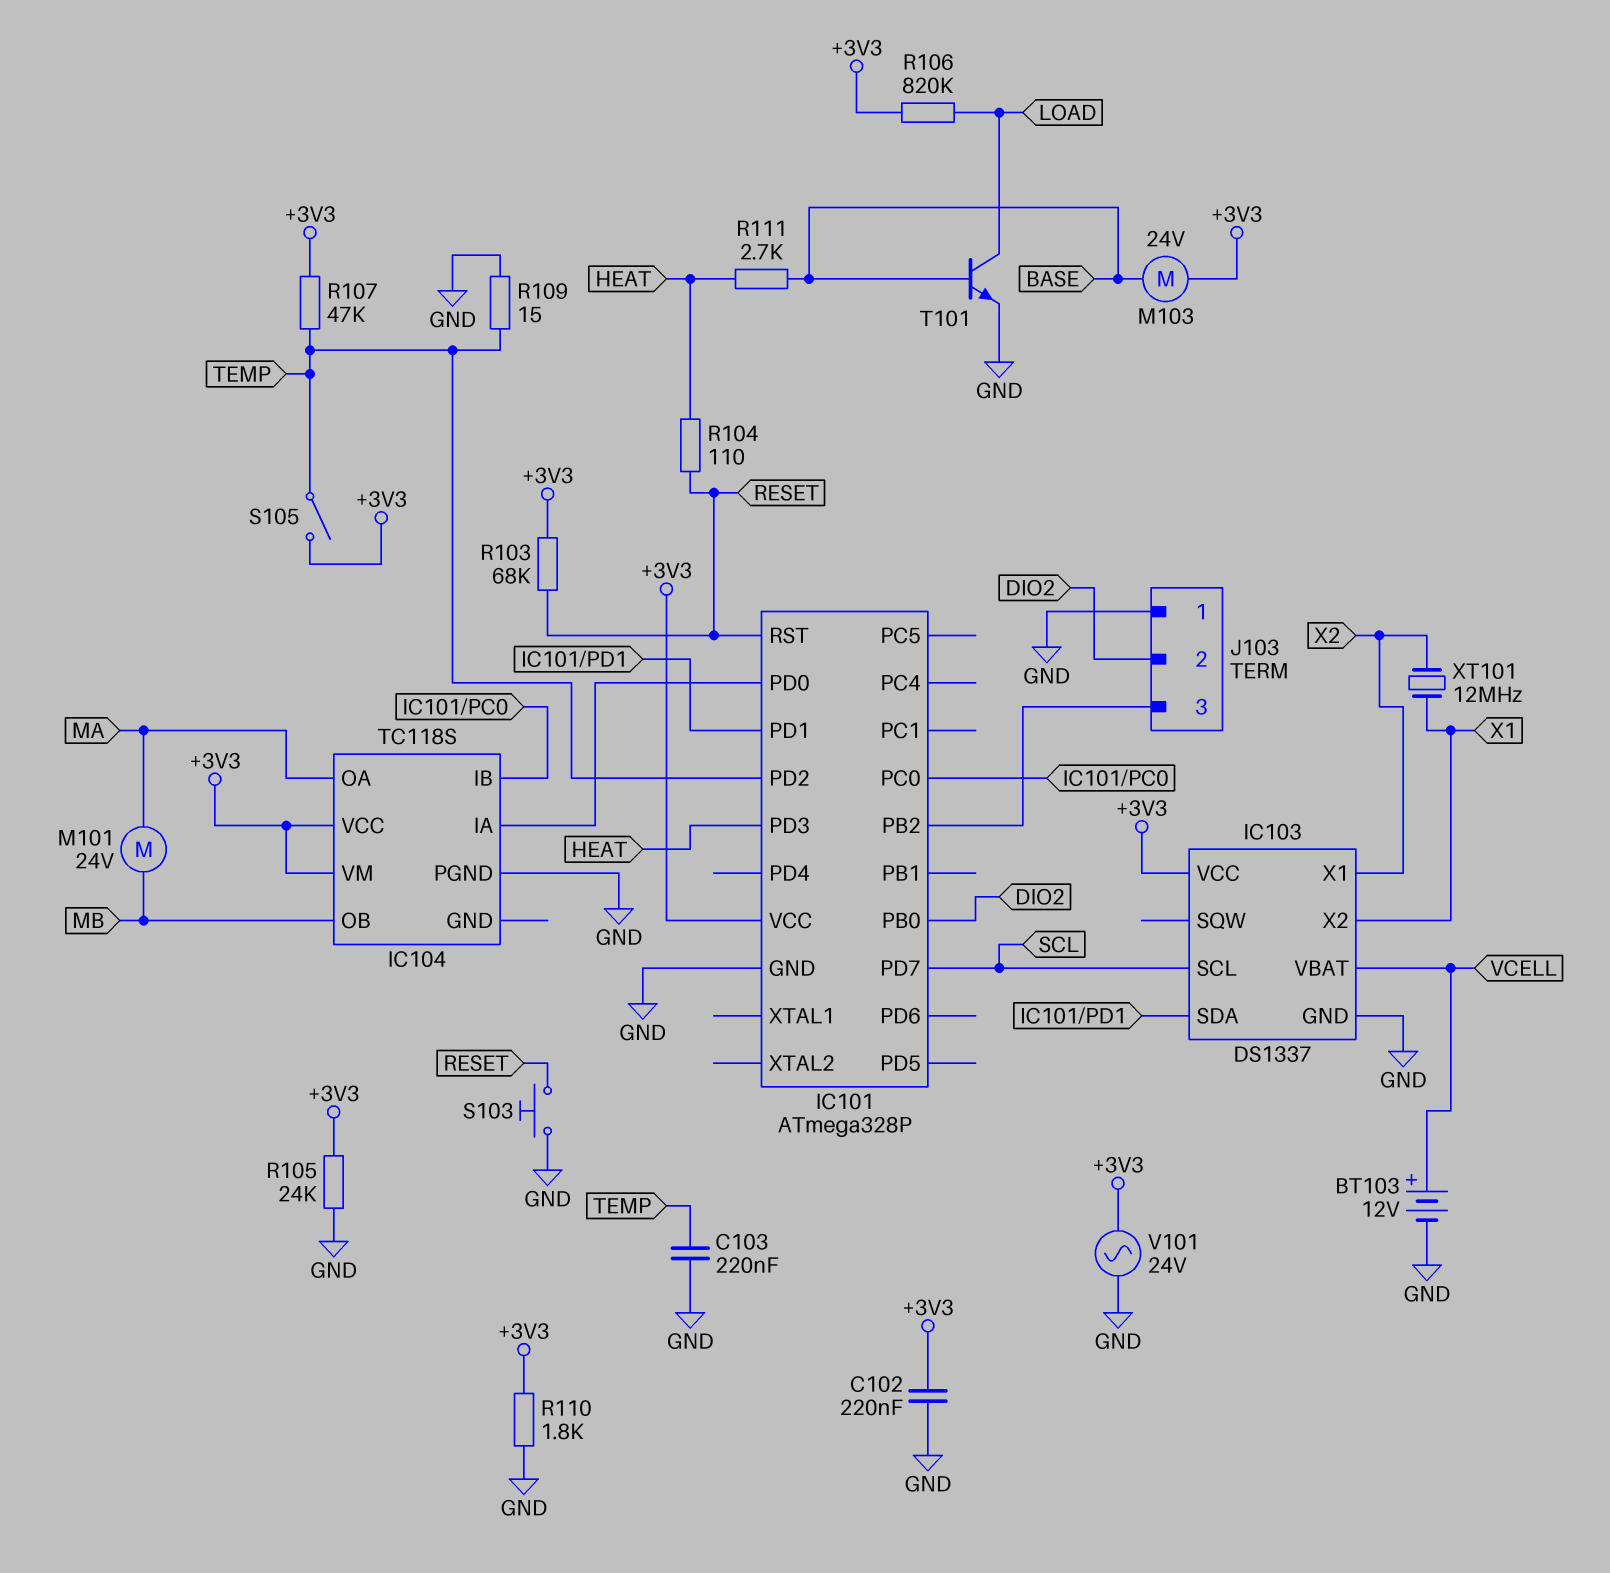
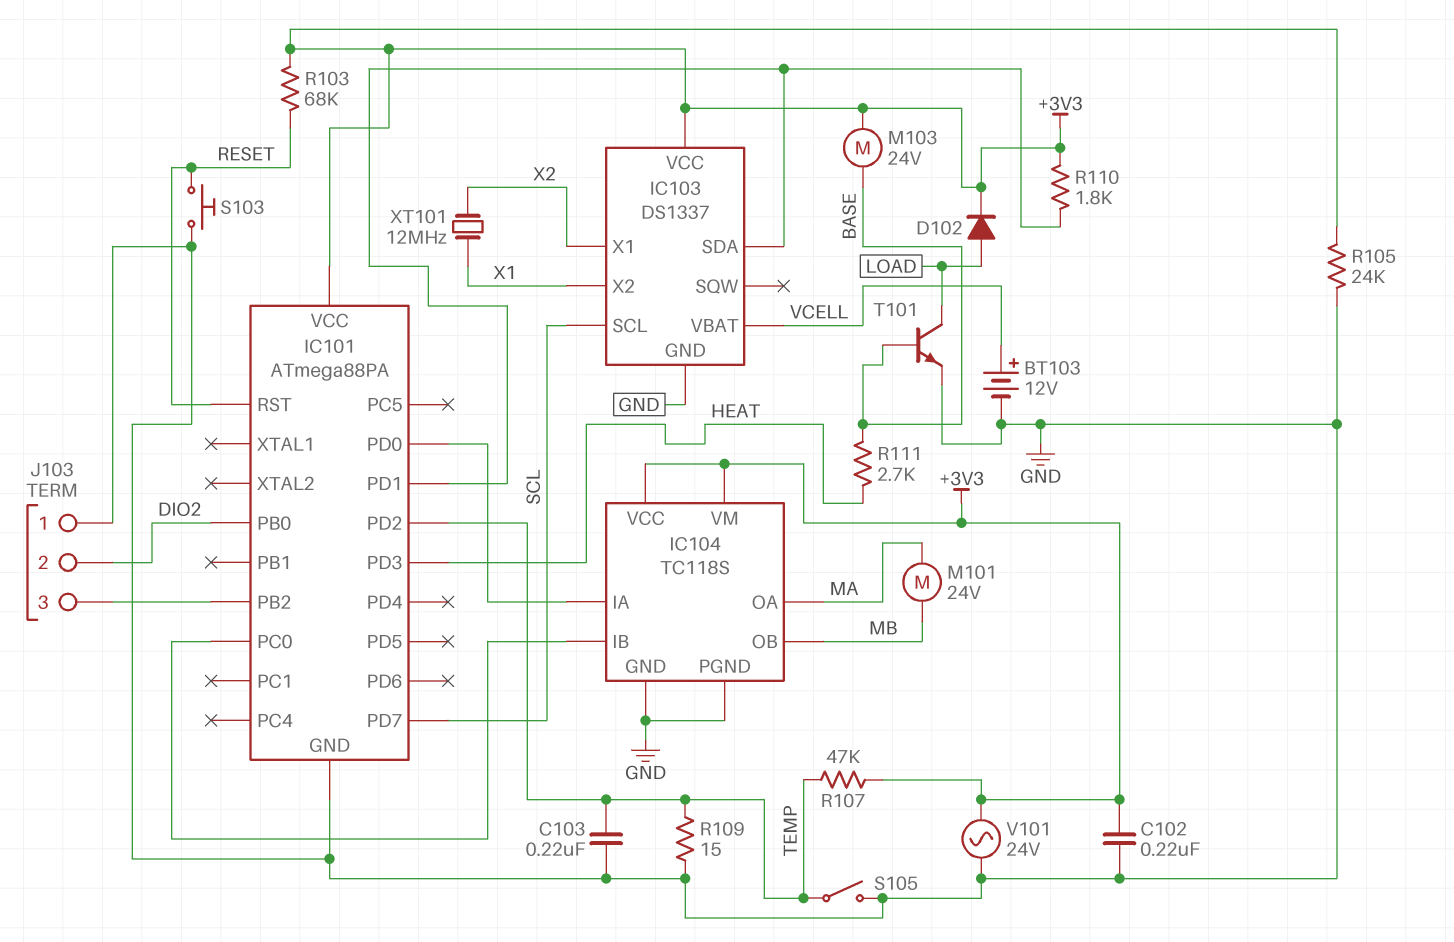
D102: none -> diode (A LOAD, K +3V3)
IC101: ATmega328P -> ATmega88PA
IC104 pin GND: none -> GND
R104: 110 (HEAT, RESET) -> none
R106: 820k (+3V3, LOAD) -> none
R110: 1.8k (+3V3, GND) -> 1.8k (+3V3, IC101/PD1)
S105: switch (+3V3, TEMP) -> switch (GND, TEMP)

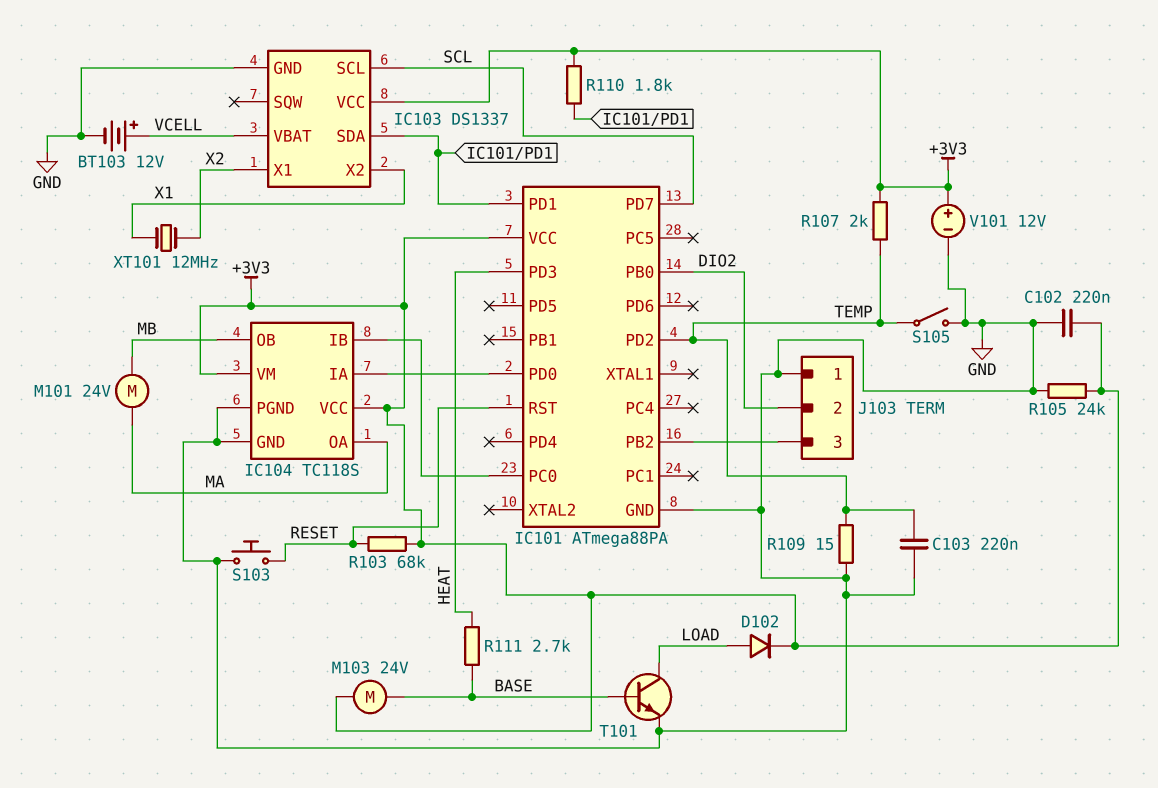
R107: 47k (+3V3, TEMP) -> 2k (+3V3, TEMP)
V101: AC 24V (+3V3, GND) -> 12V (plus +3V3, minus GND)

